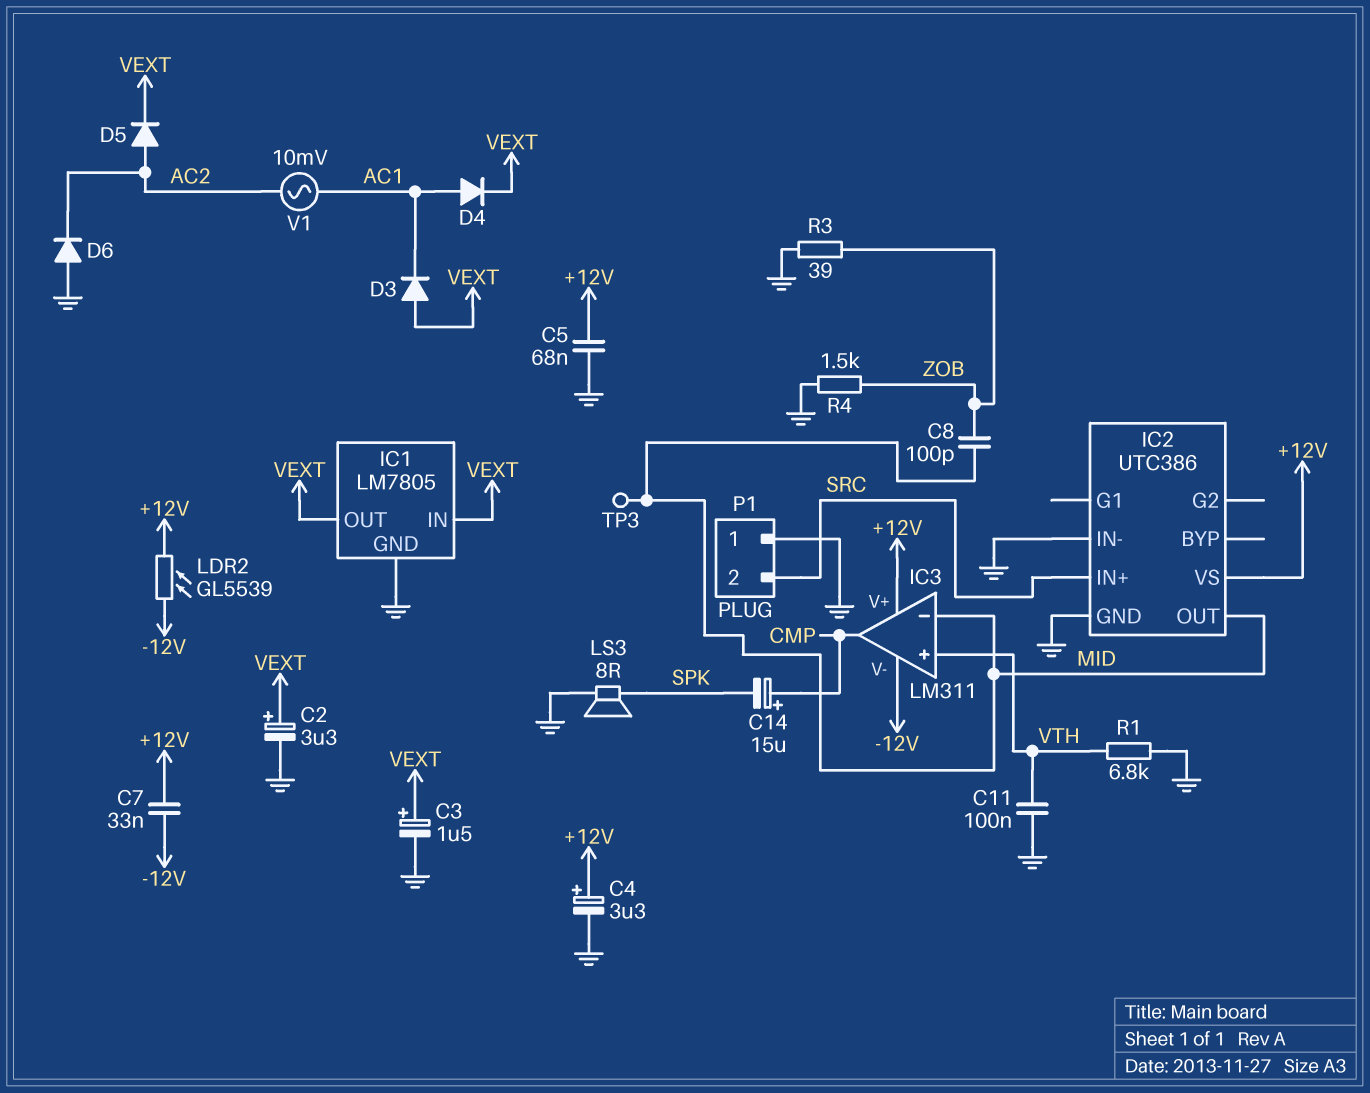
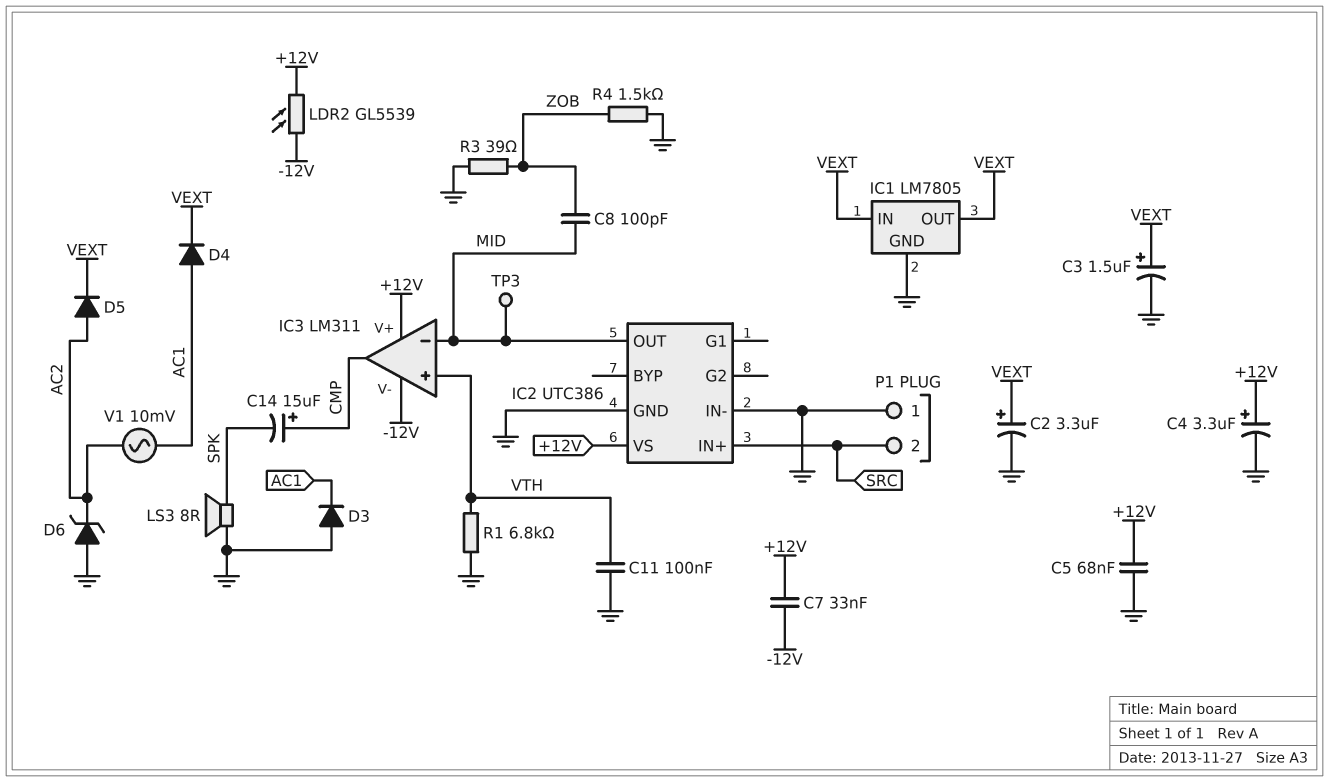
D3: diode (A VEXT, K AC1) -> diode (A GND, K AC1)
D6: diode (A GND, K AC2) -> zener (A GND, K AC2)

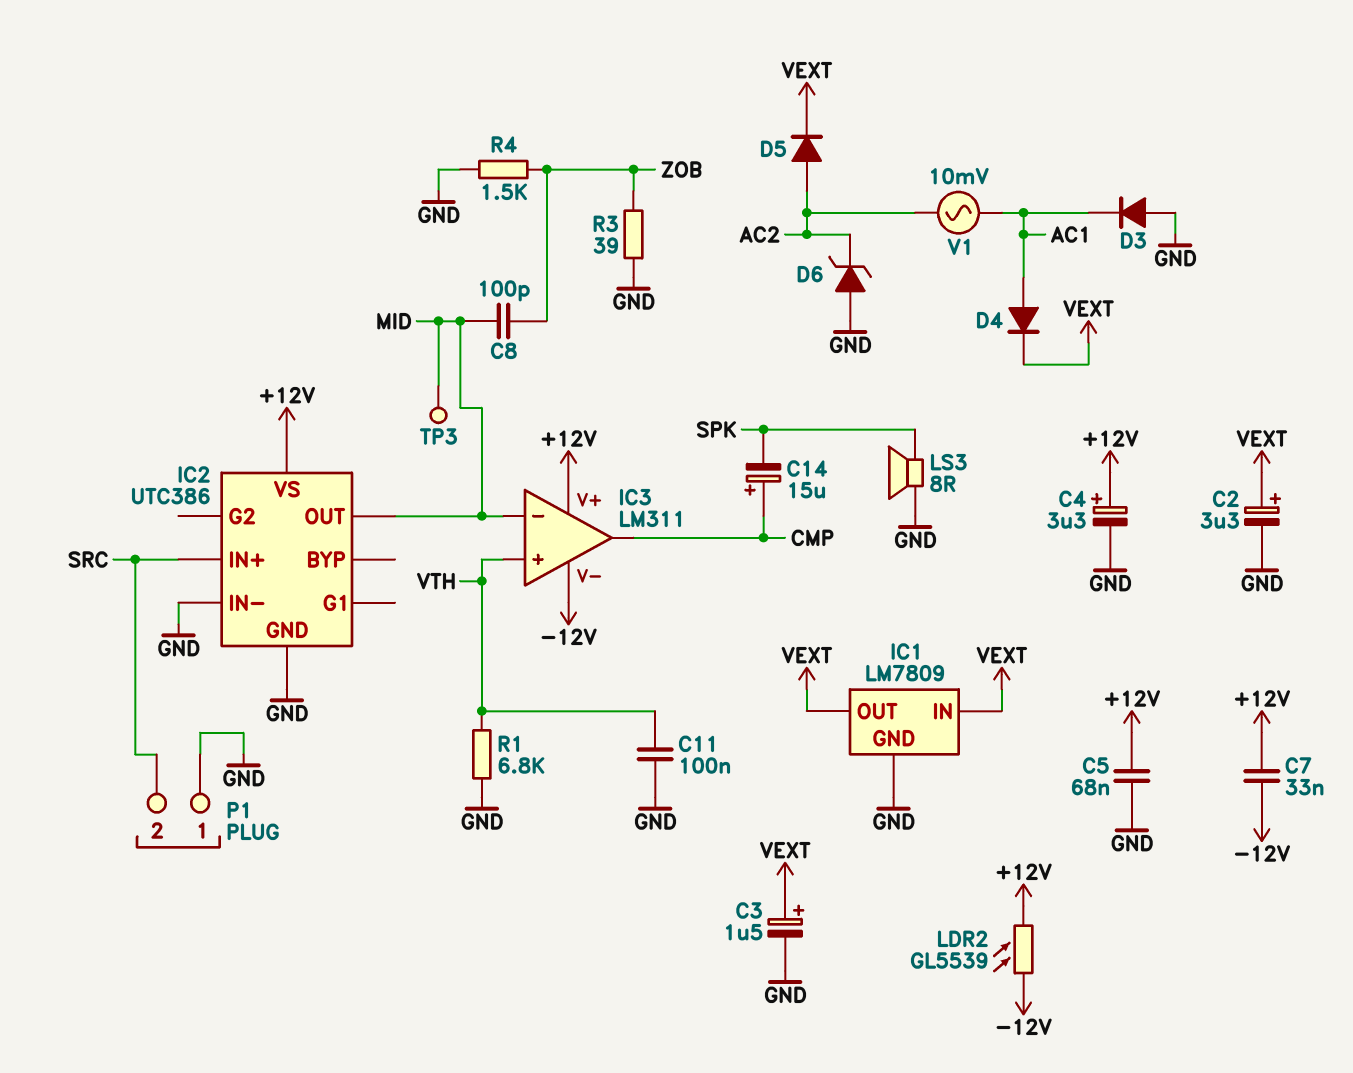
IC1: LM7805 -> LM7809

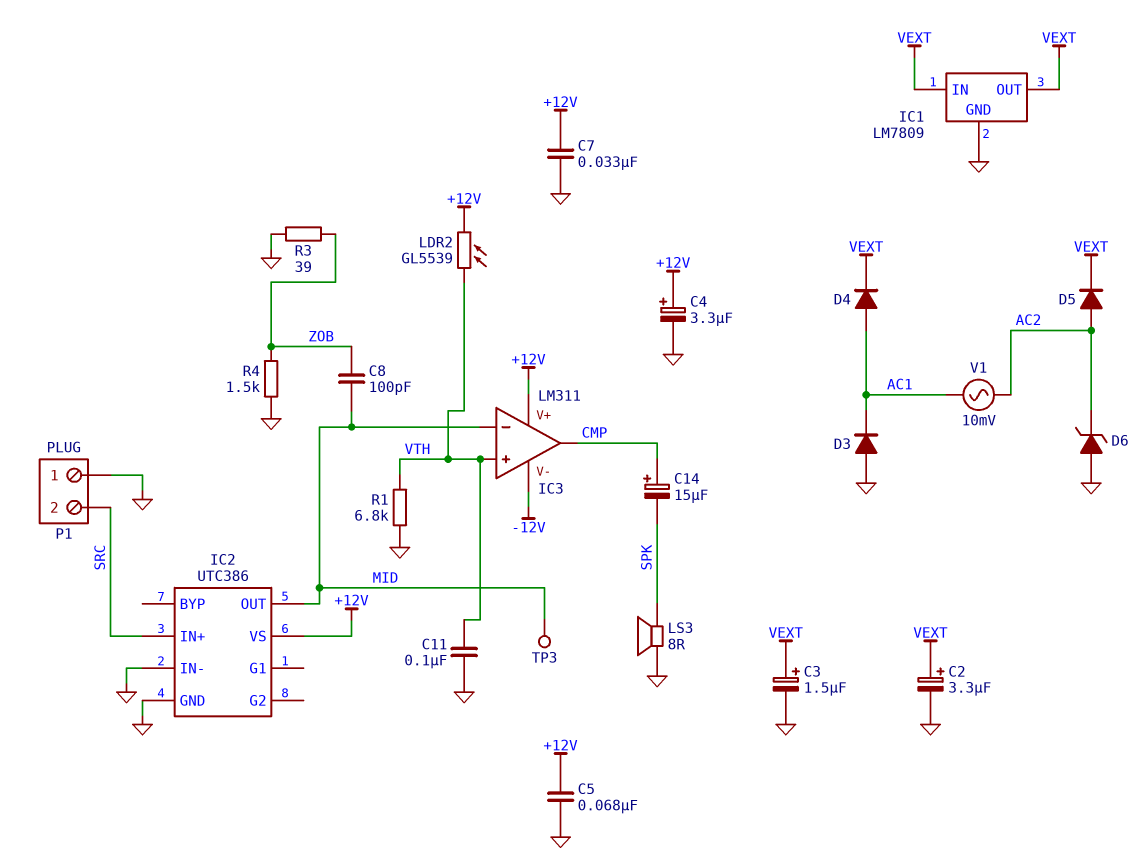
C7: 33nF (+12V, -12V) -> 33nF (+12V, GND)
LDR2: GL5539 (+12V, -12V) -> GL5539 (+12V, VTH)

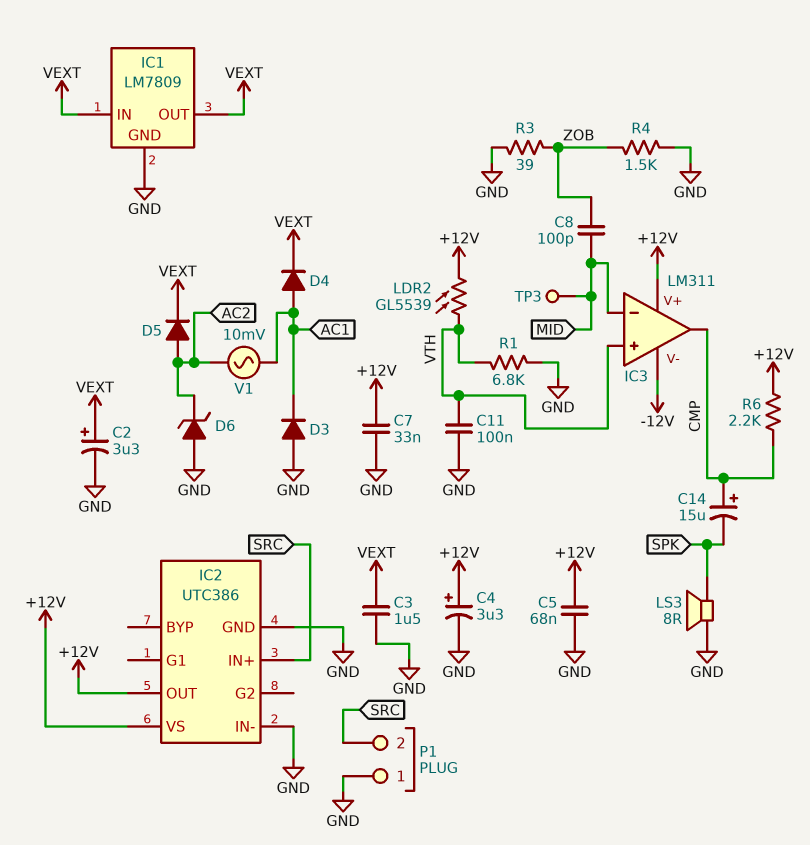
C3: 1.5uF (plus VEXT, minus GND) -> 1.5uF (GND, VEXT)
IC2 pin OUT: MID -> +12V
R6: none -> 2.2k (+12V, CMP)

